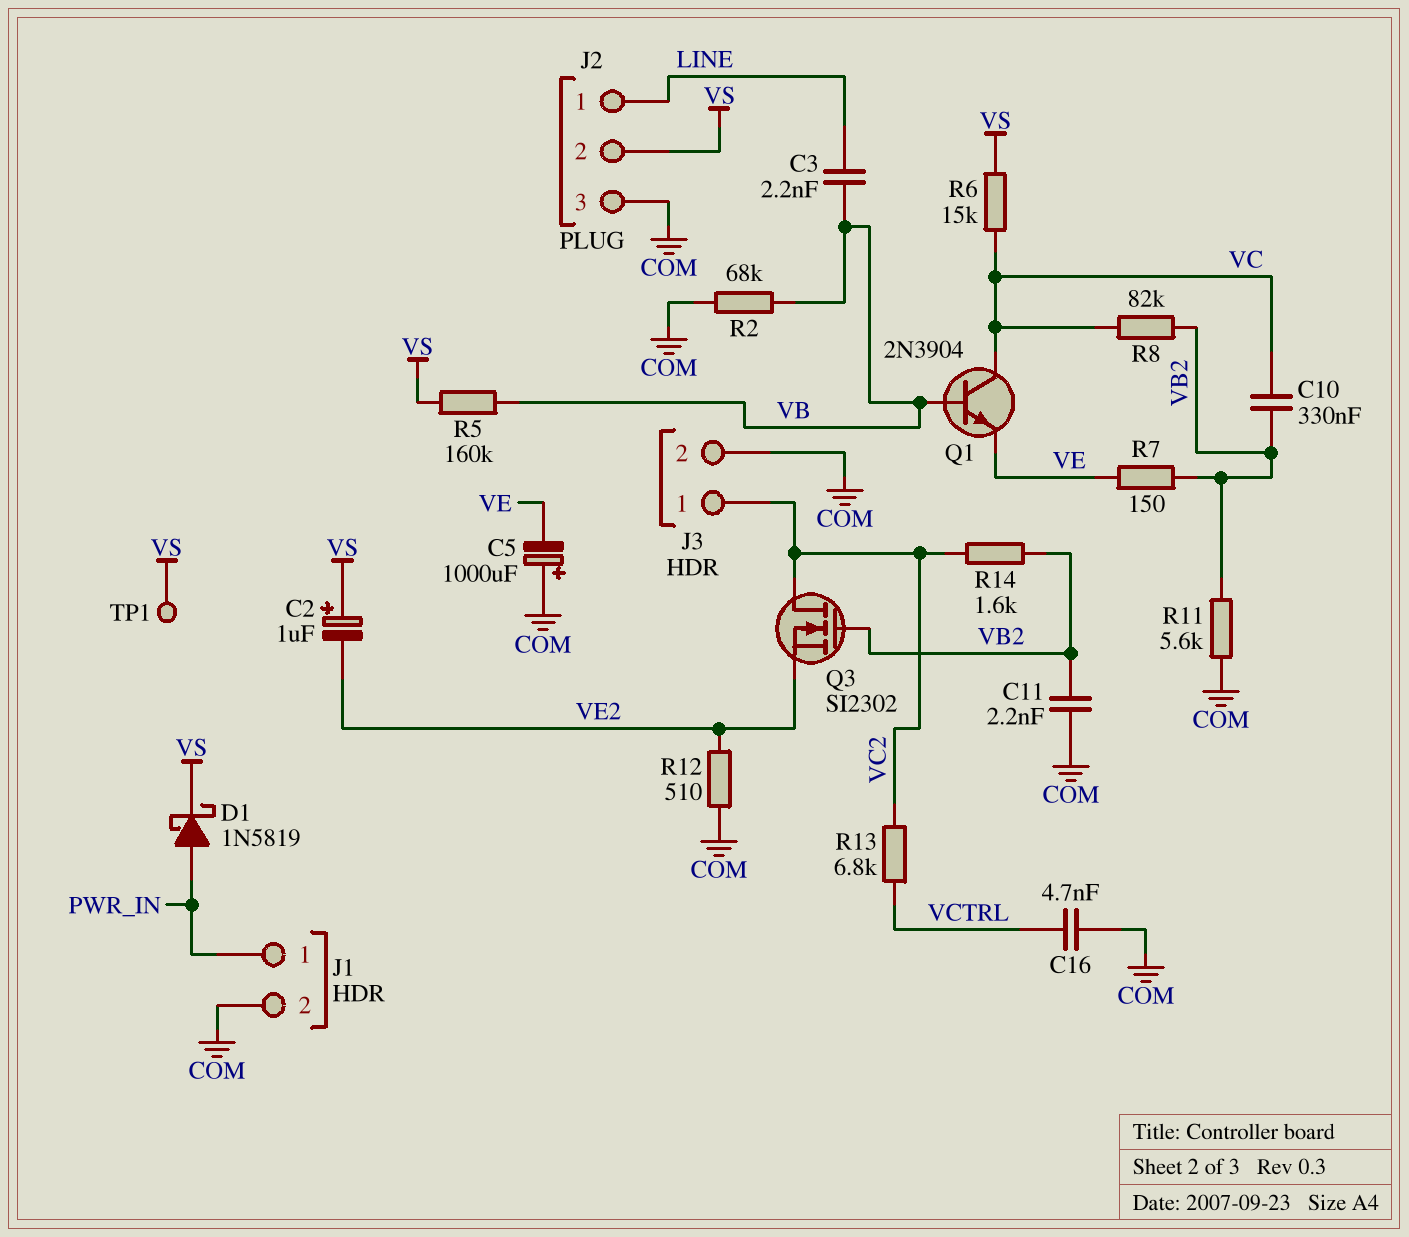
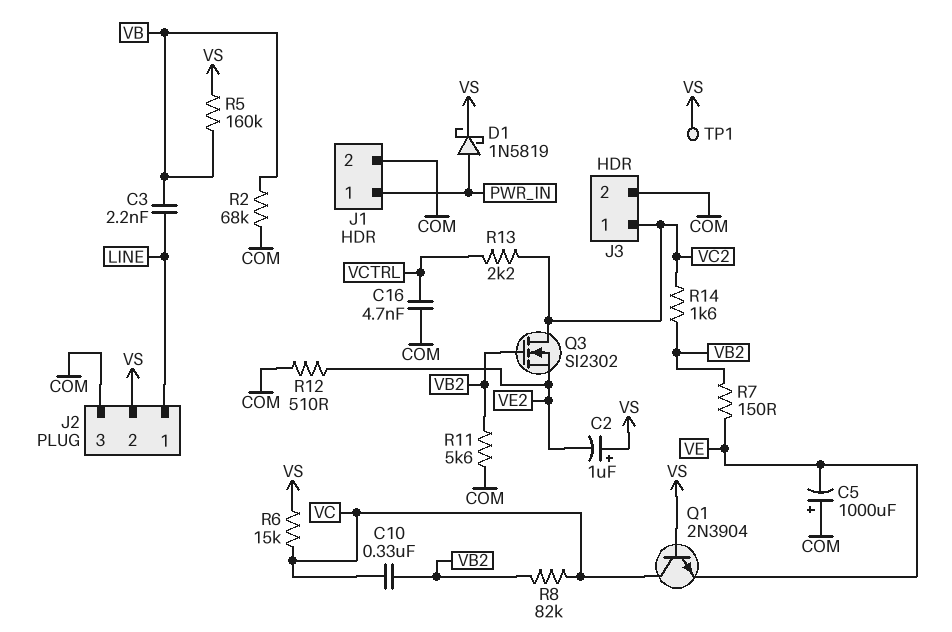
C11: 2.2nF (COM, VB2) -> none
Q1: NPN 2N3904 (B VB, C VC, E VE) -> NPN 2N3904 (B VS, C VC, E VE)
R13: 6.8k (VC2, VCTRL) -> 2.2k (VC2, VCTRL)

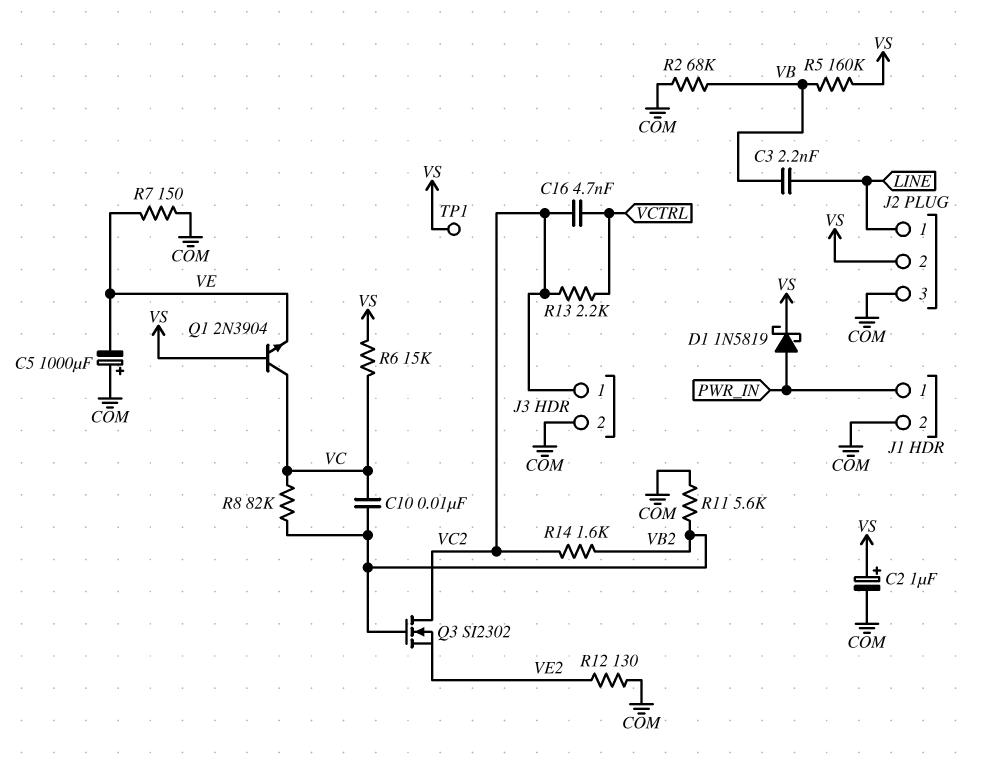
C2: 1uF (plus VS, minus VE2) -> 1uF (plus VS, minus COM)
C10: 330nF (VB2, VC) -> 10nF (VB2, VC)
C16: 4.7nF (COM, VCTRL) -> 4.7nF (VC2, VCTRL)
R7: 150 (VB2, VE) -> 150 (COM, VE)
R12: 510 (COM, VE2) -> 130 (COM, VE2)

